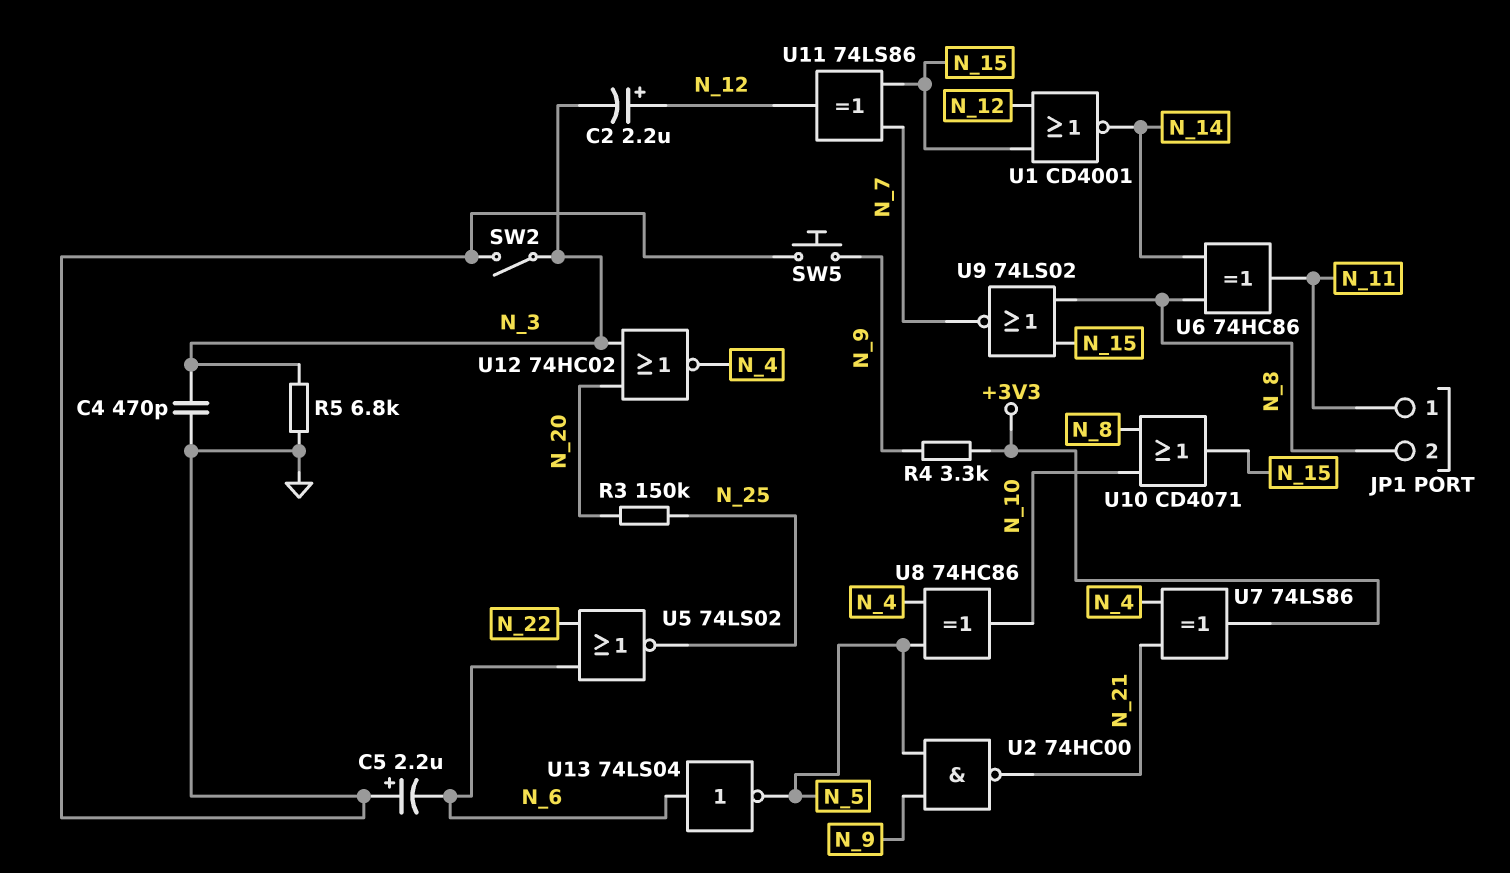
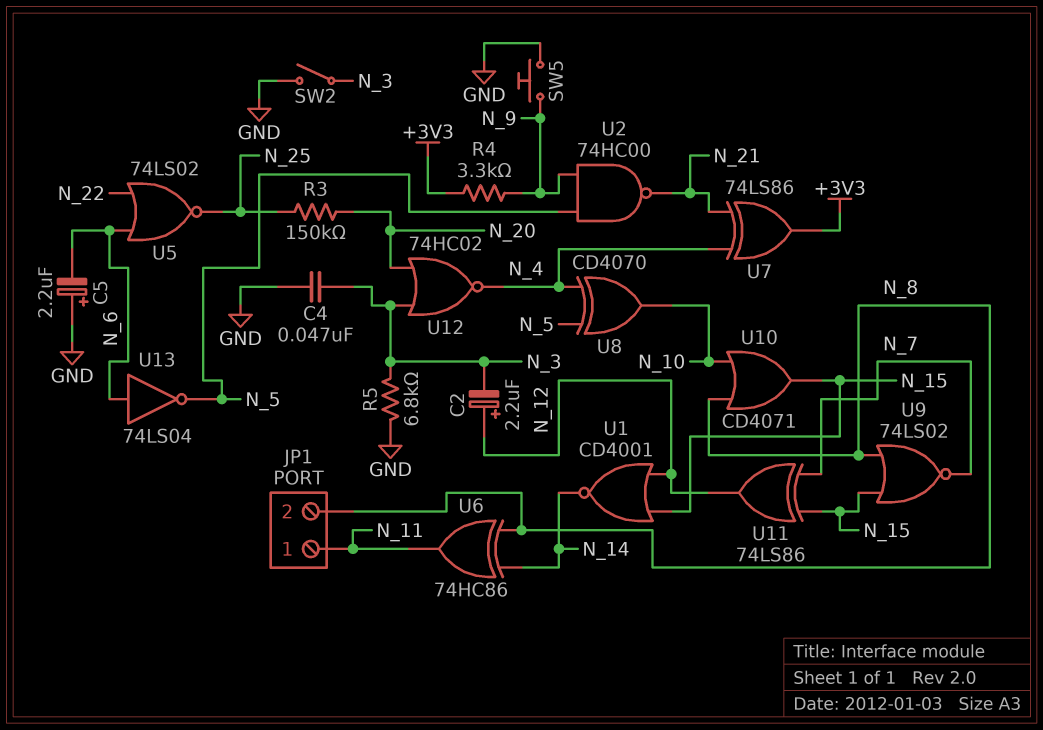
C4: 470pF (GND, N_3) -> 47nF (GND, N_3)
U8: XOR 74HC86 (in N_4, in N_5, out N_10) -> XOR CD4070 (in N_4, in N_5, out N_10)

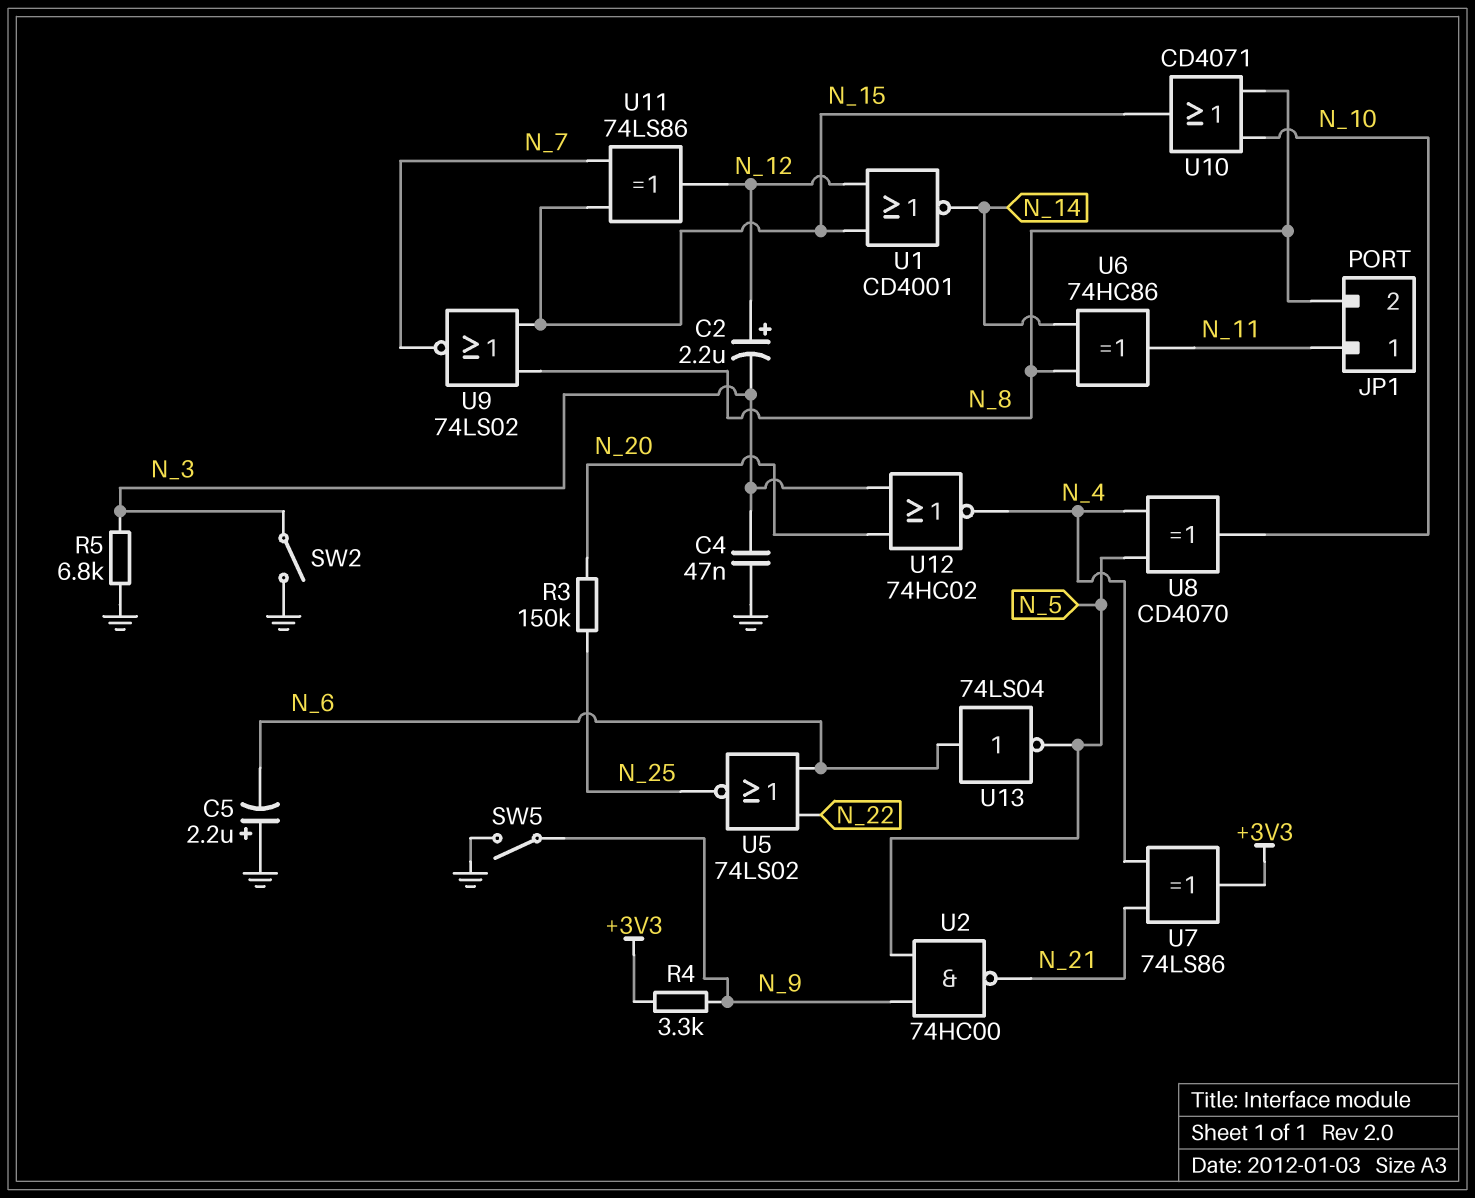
SW5: button (GND, N_9) -> switch (GND, N_9)

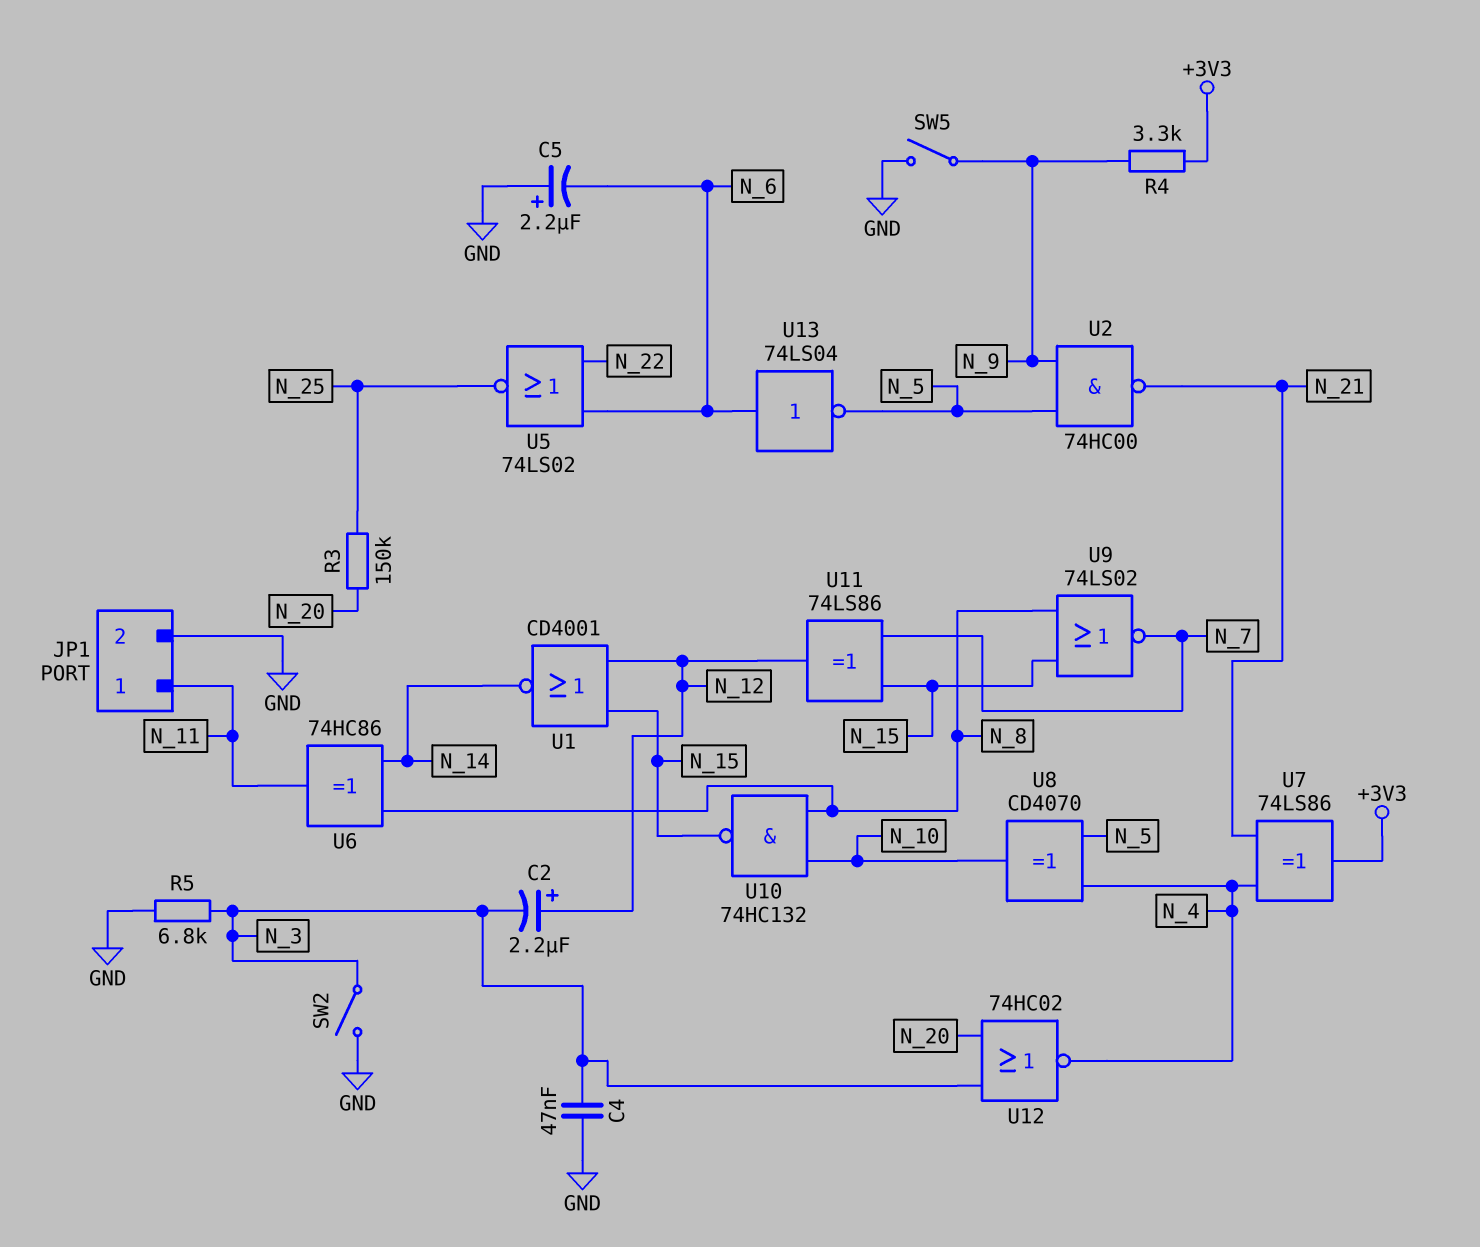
JP1 pin 2: N_8 -> GND
U10: OR CD4071 (in N_8, in N_10, out N_15) -> NAND 74HC132 (in N_8, in N_10, out N_15)

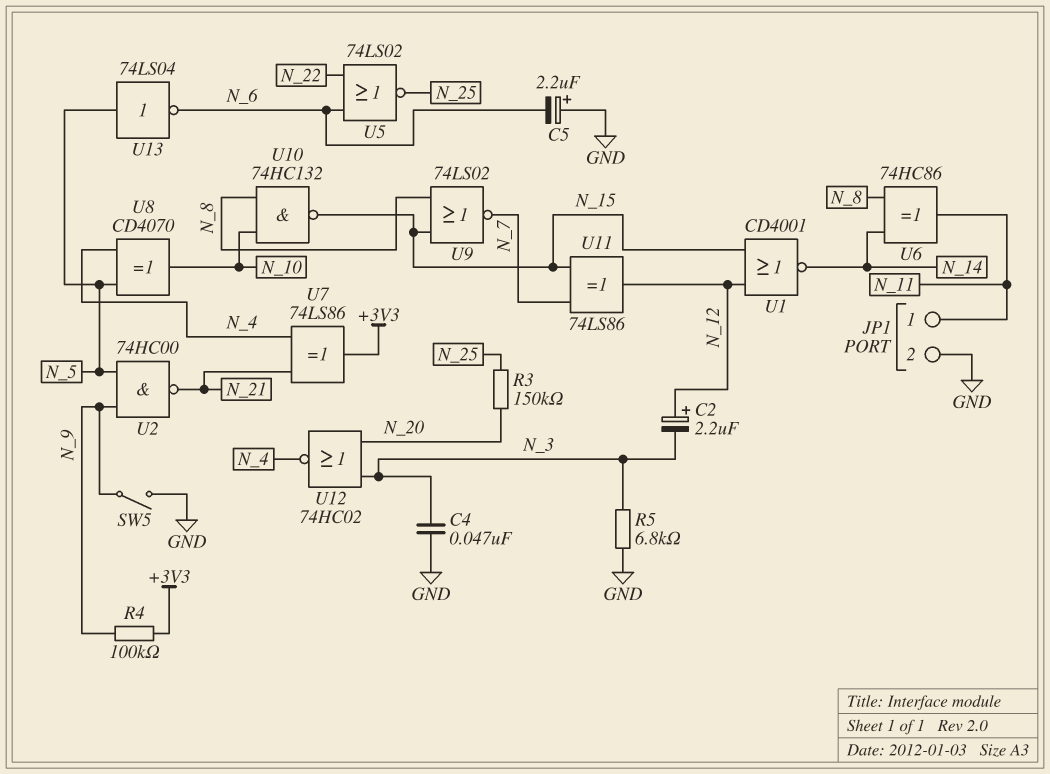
R4: 3.3k (+3V3, N_9) -> 100k (+3V3, N_9)
SW2: switch (GND, N_3) -> none
U13: NOT 74LS04 (in N_6, out N_5) -> NOT 74LS04 (in N_5, out N_6)

